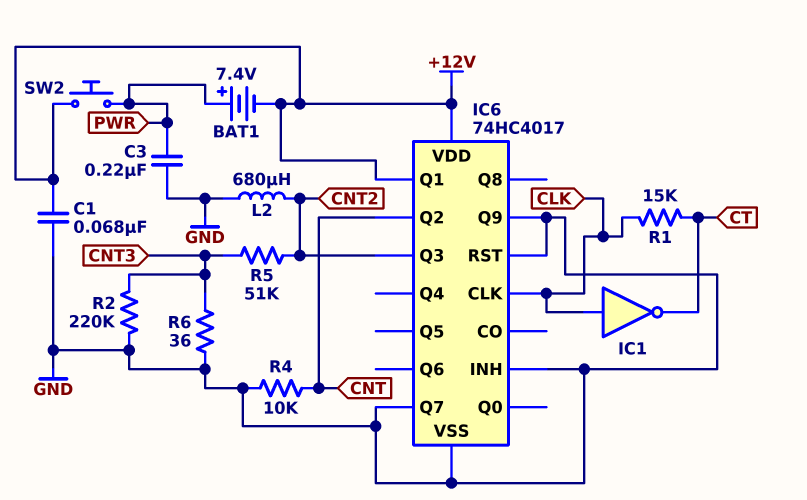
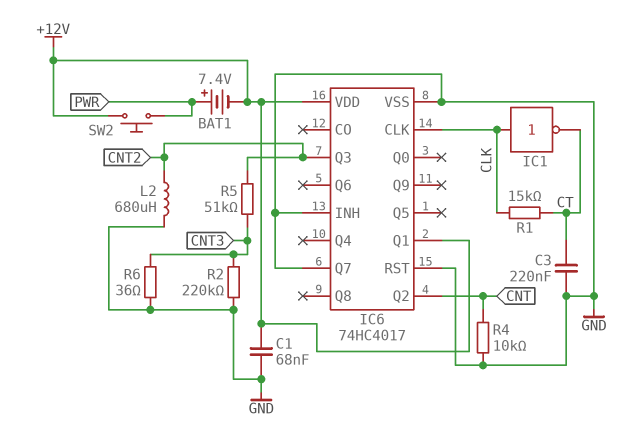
C3: 220nF (GND, PWR) -> 220nF (CT, GND)
IC6 pin Q9: GND -> none

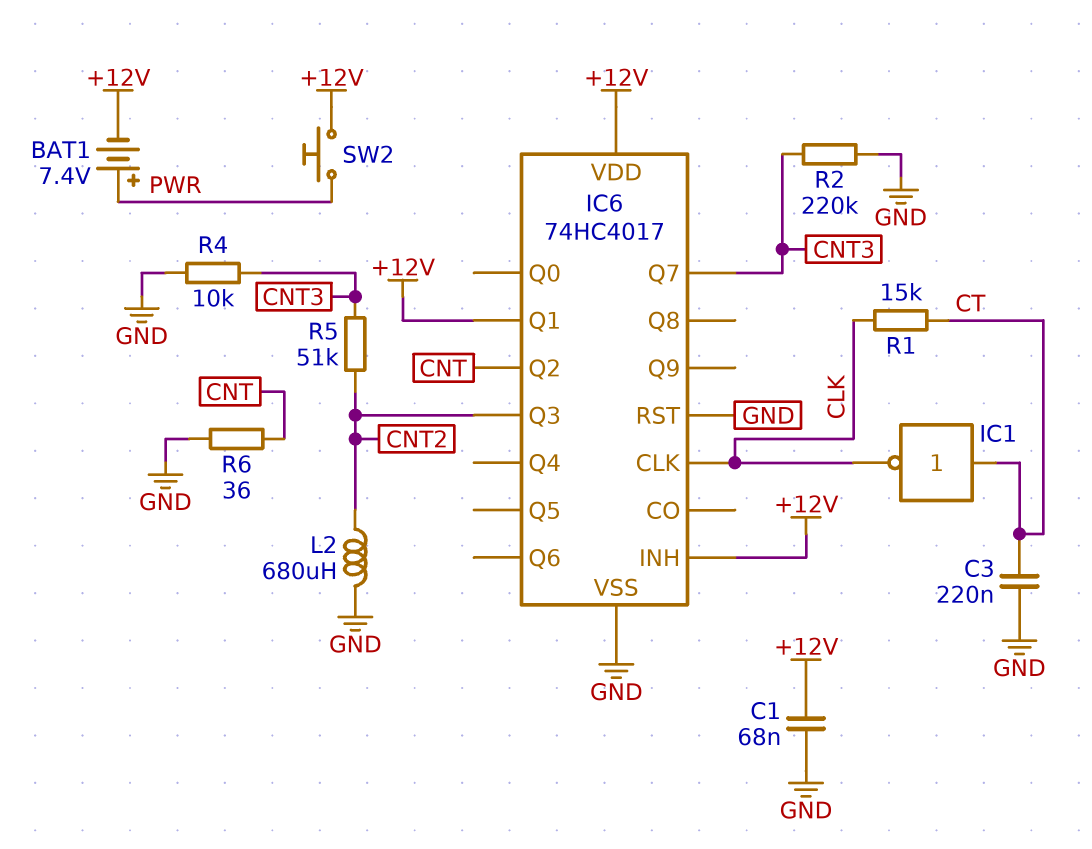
IC1: NOT (in CLK, out CT) -> NOT (in CT, out CLK)
IC6 pin INH: GND -> +12V
IC6 pin Q7: GND -> CNT3
R4: 10k (CNT, GND) -> 10k (CNT3, GND)
R6: 36 (CNT3, GND) -> 36 (CNT, GND)

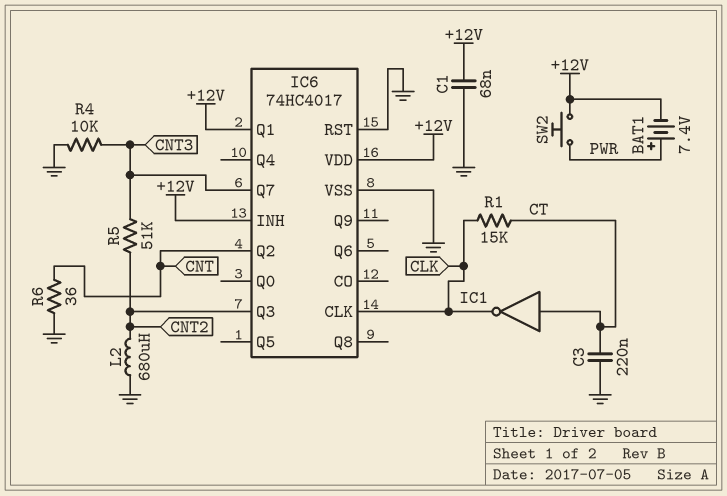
R2: 220k (CNT3, GND) -> none

